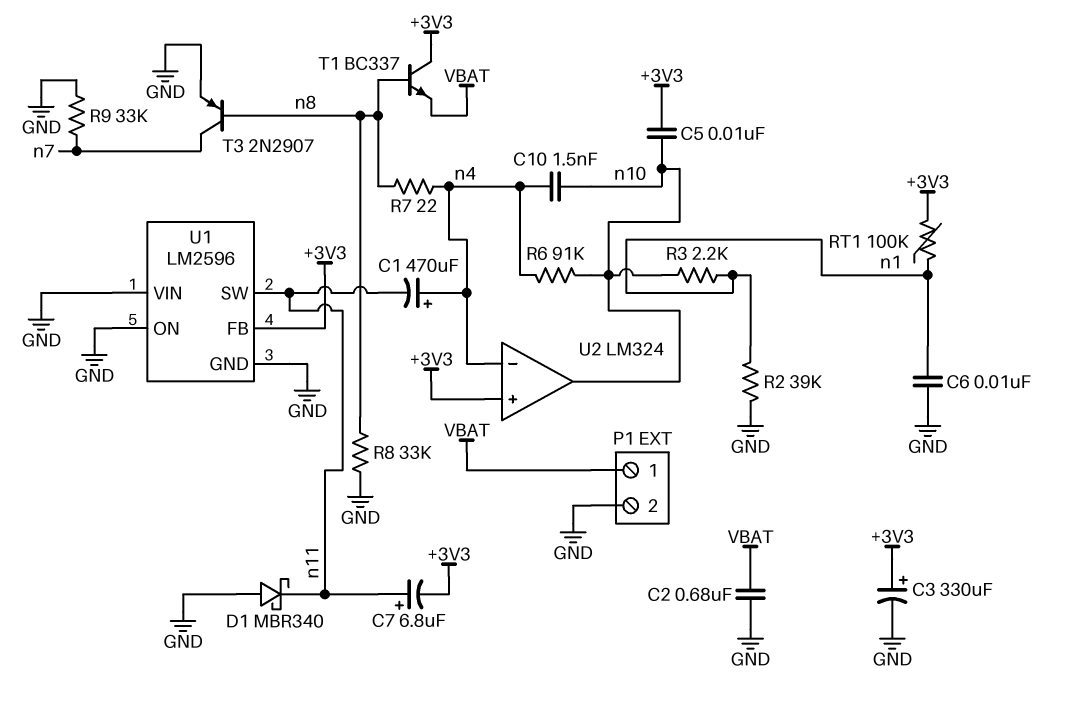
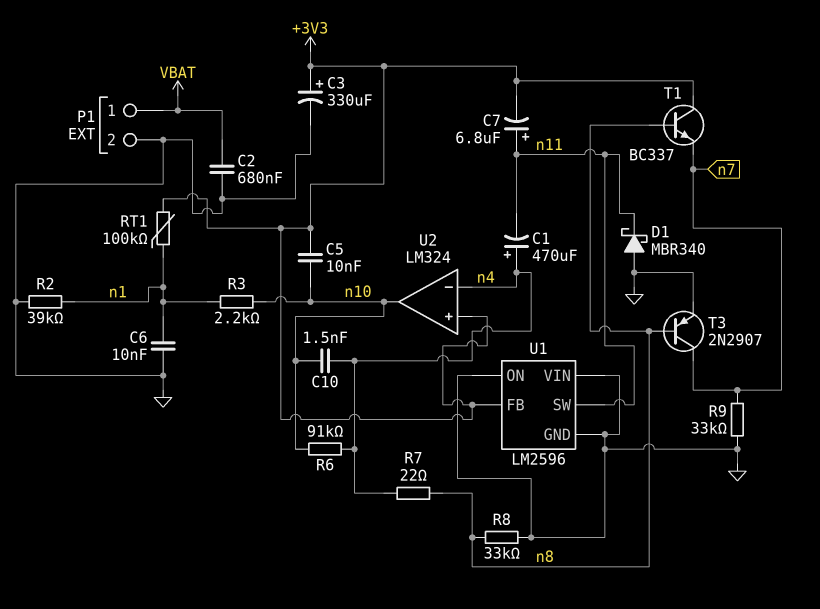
T1: NPN BC337 (B n8, C +3V3, E VBAT) -> NPN BC337 (B n8, C +3V3, E n7)

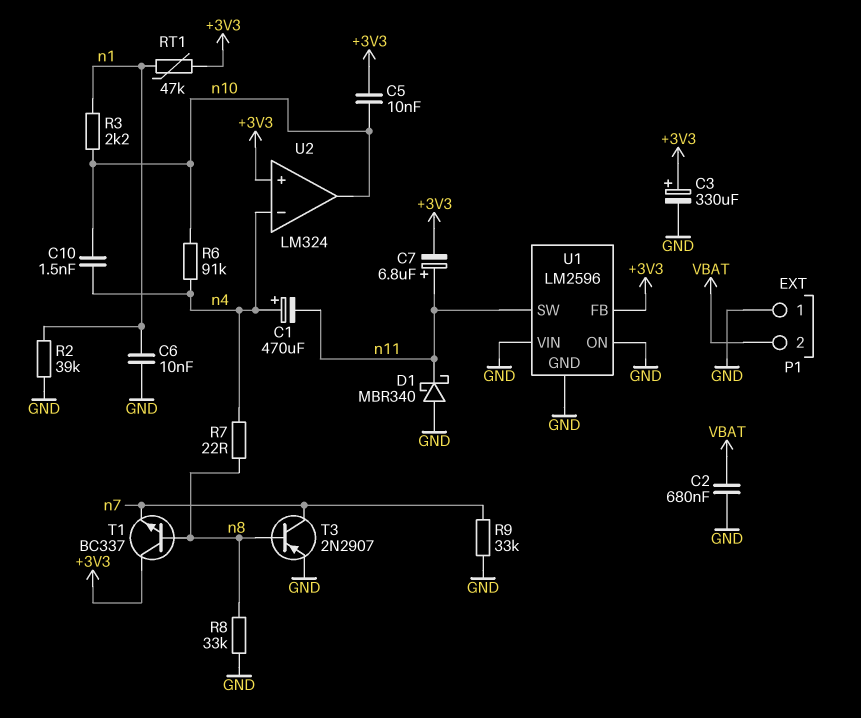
P1 pin 1: VBAT -> GND
P1 pin 2: GND -> VBAT
RT1: 100k (+3V3, n1) -> 47k (+3V3, n1)

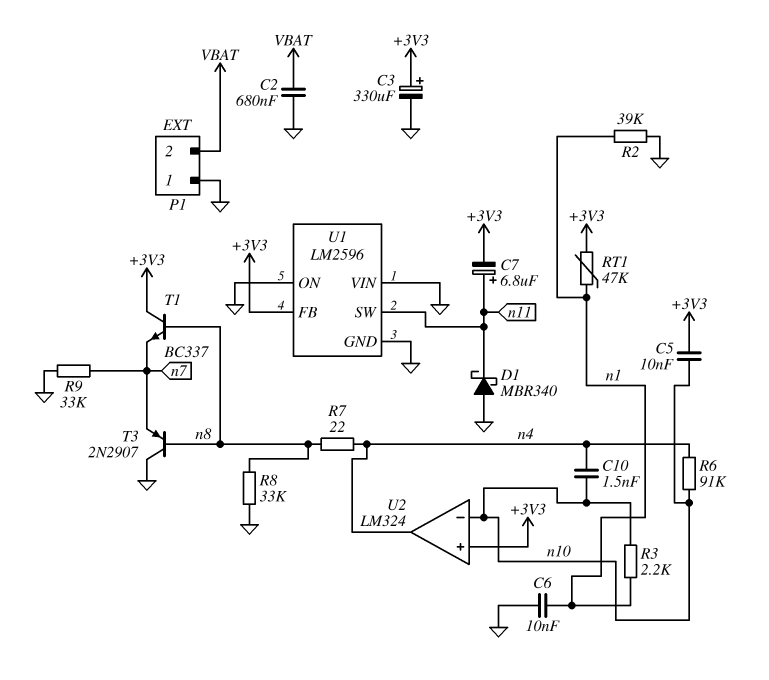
C1: 470uF (plus n4, minus n11) -> none
T3: PNP 2N2907 (B n8, C n7, E GND) -> PNP 2N2907 (B n8, C GND, E n7)
U2 pin in-: n4 -> n10
U2 pin out: n10 -> n4

